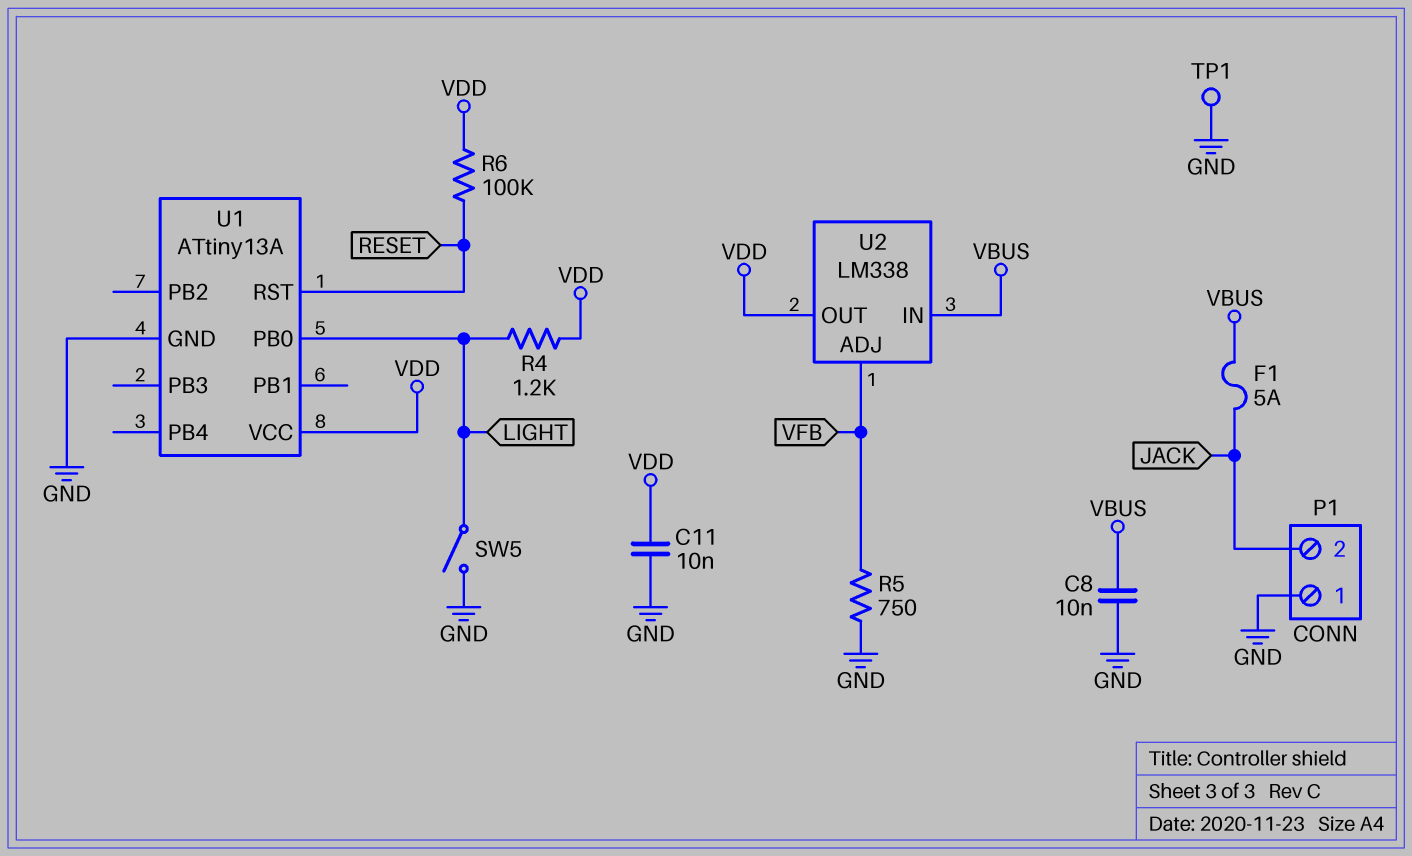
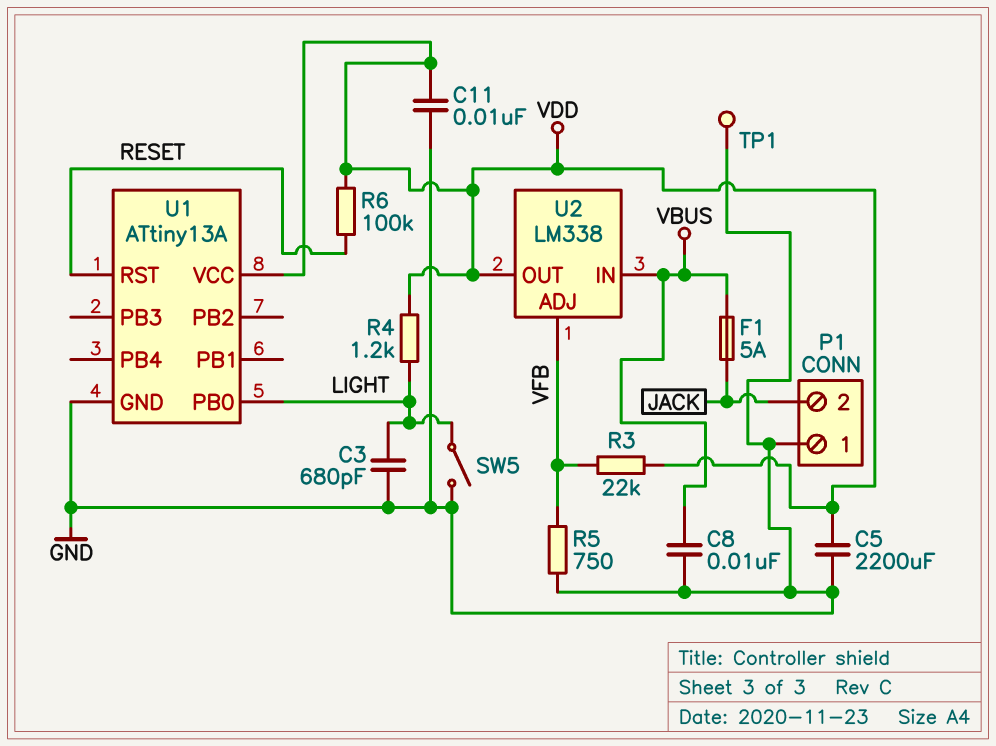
C3: none -> 680pF (GND, LIGHT)
C5: none -> 2200uF (GND, VDD)
R3: none -> 22k (VDD, VFB)

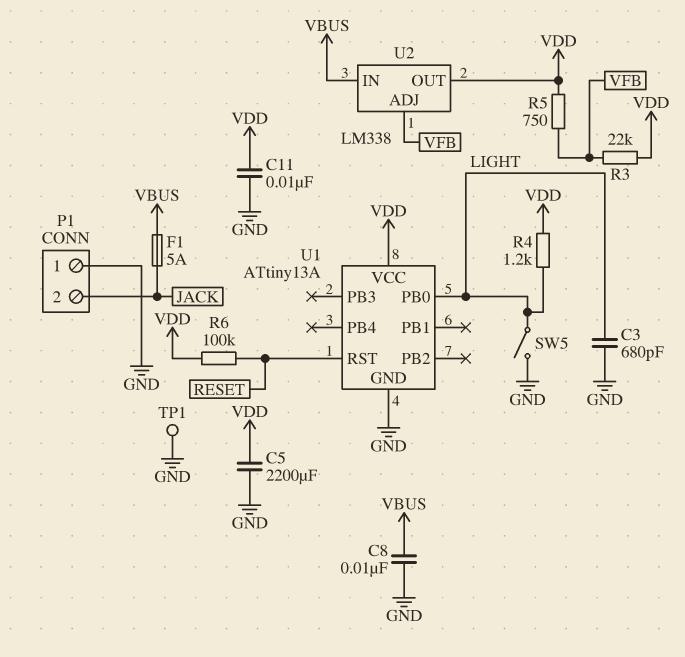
R5: 750 (GND, VFB) -> 750 (VDD, VFB)

